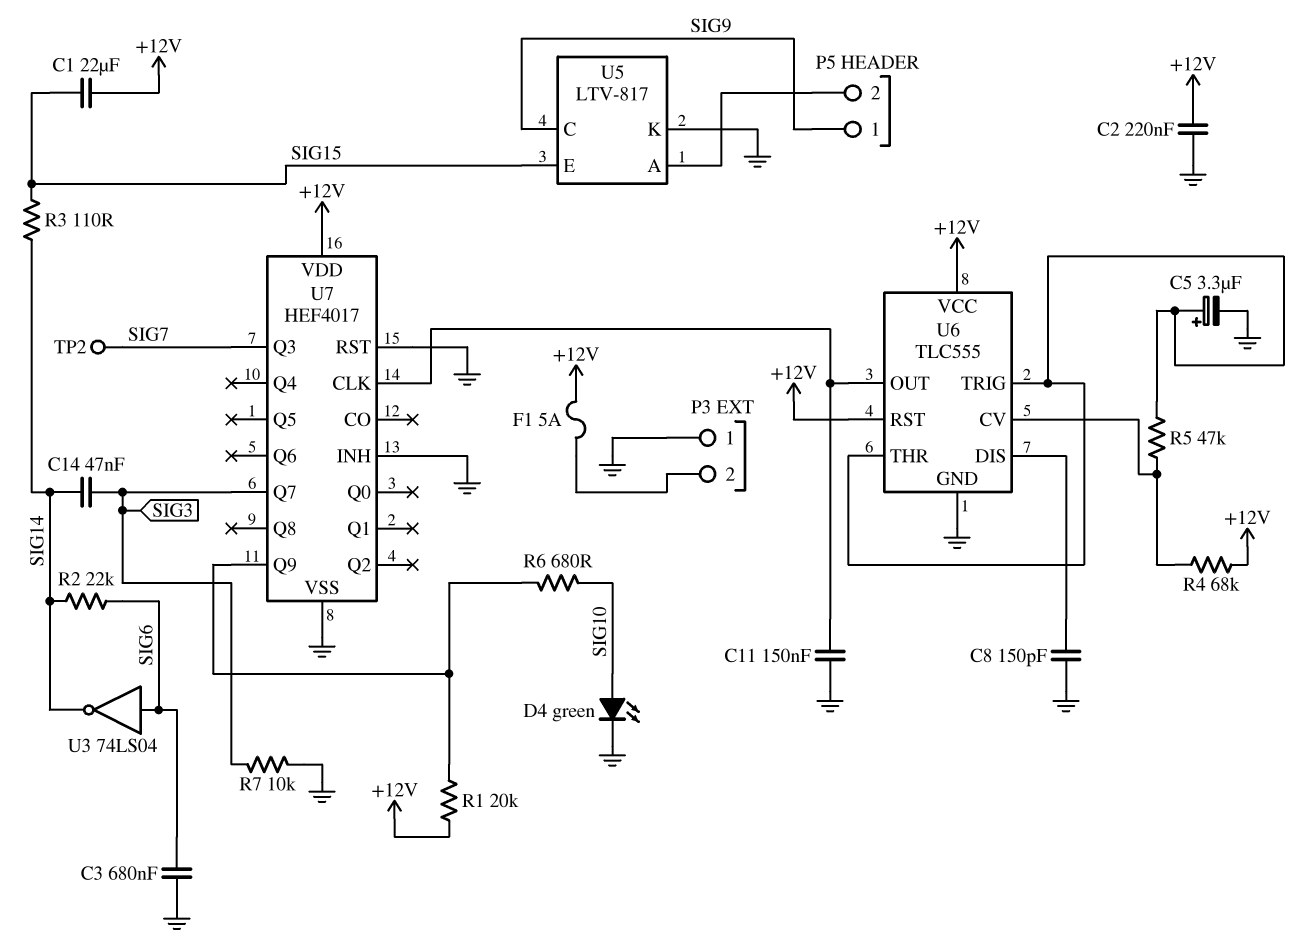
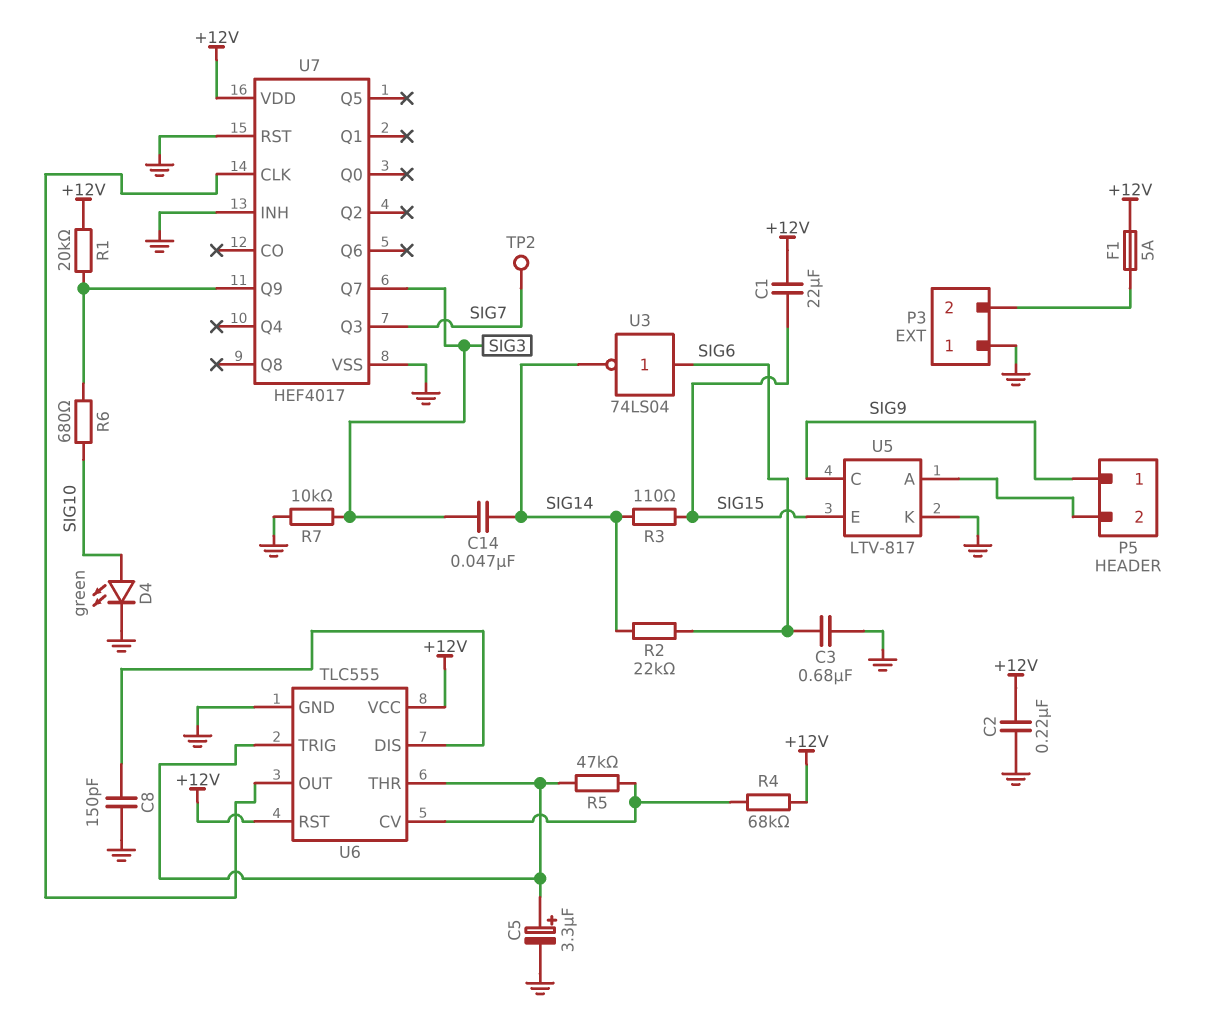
C11: 150nF (GND, U6/OUT) -> none

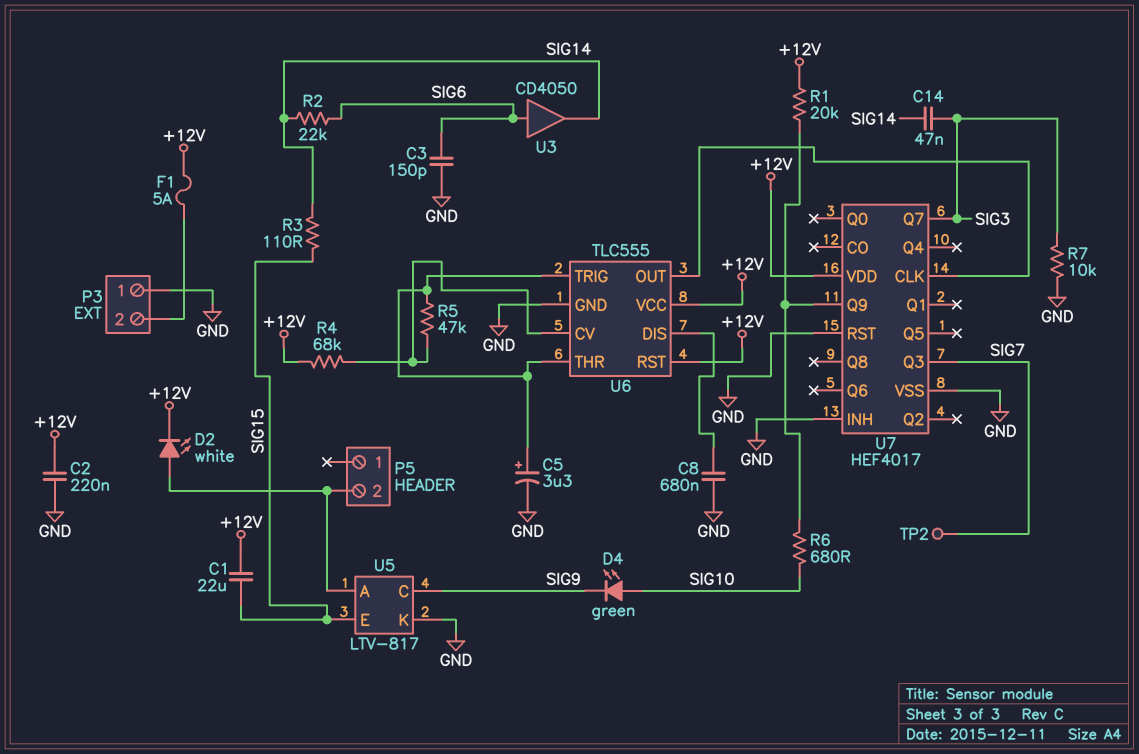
C3: 680nF (GND, SIG6) -> 150pF (GND, SIG6)
C8: 150pF (GND, U6/DIS) -> 680nF (GND, U6/DIS)
D2: none -> LED white (A P5/2, K +12V)
D4: LED green (A SIG10, K GND) -> LED green (A SIG10, K SIG9)
P5 pin 1: SIG9 -> none
U3: NOT 74LS04 (in SIG6, out SIG14) -> buffer CD4050 (in SIG6, out SIG14)

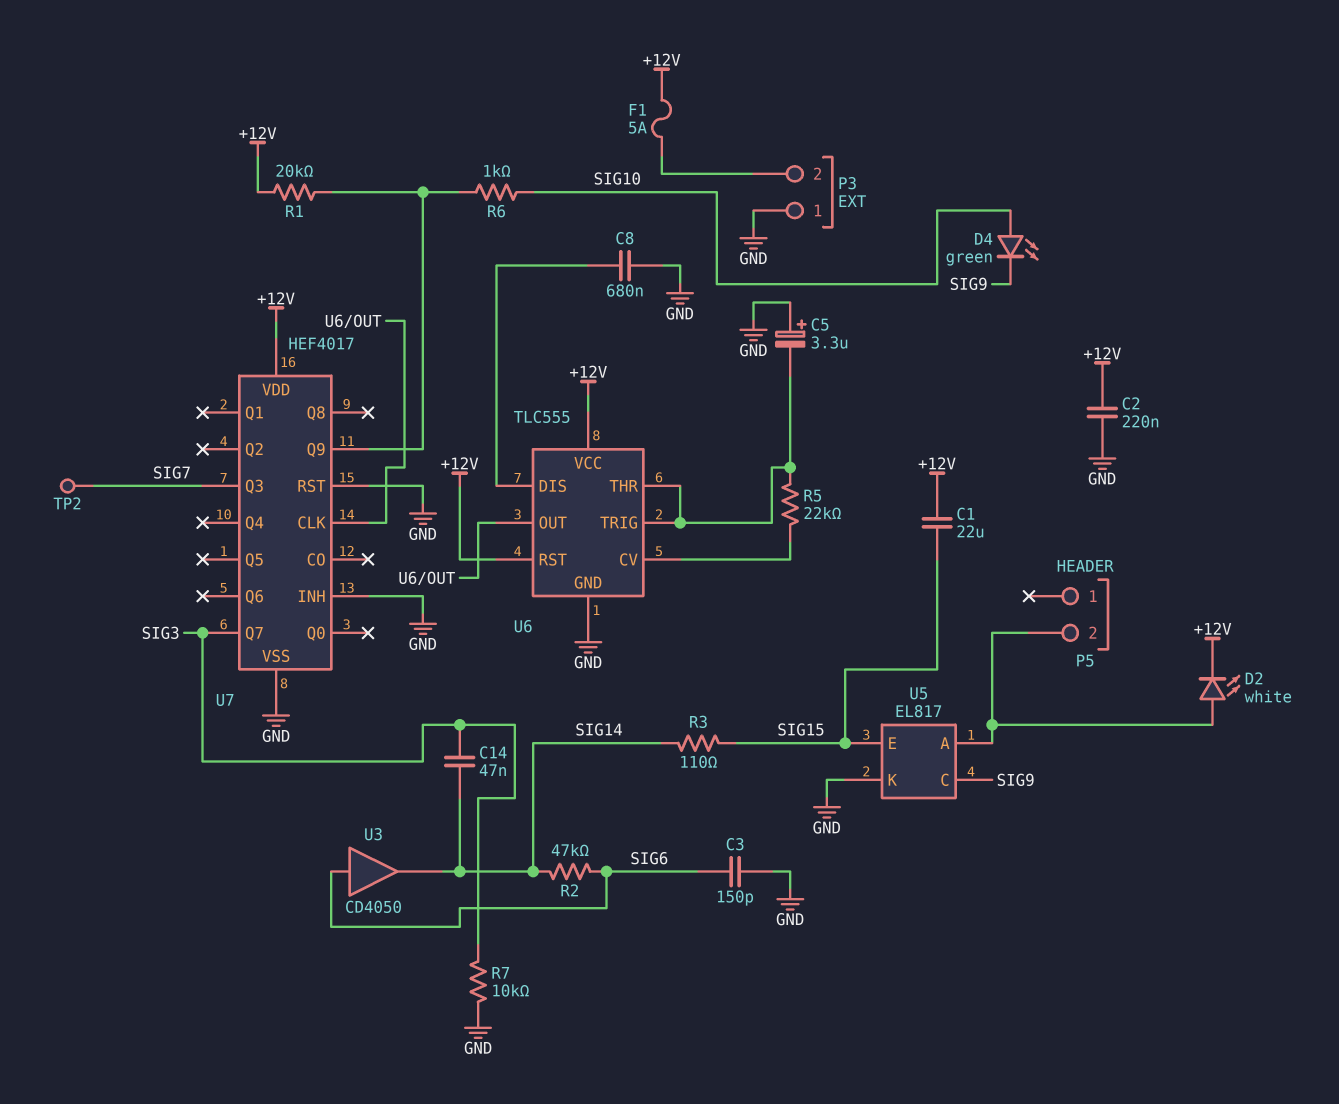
C5: 3.3uF (plus U6/THR, minus GND) -> 3.3uF (plus GND, minus U6/THR)
R2: 22k (SIG6, SIG14) -> 47k (SIG6, SIG14)
R4: 68k (+12V, U6/CV) -> none
R5: 47k (U6/CV, U6/THR) -> 22k (U6/CV, U6/THR)
R6: 680 (SIG10, U7/Q9) -> 1k (SIG10, U7/Q9)
U5: LTV-817 -> EL817

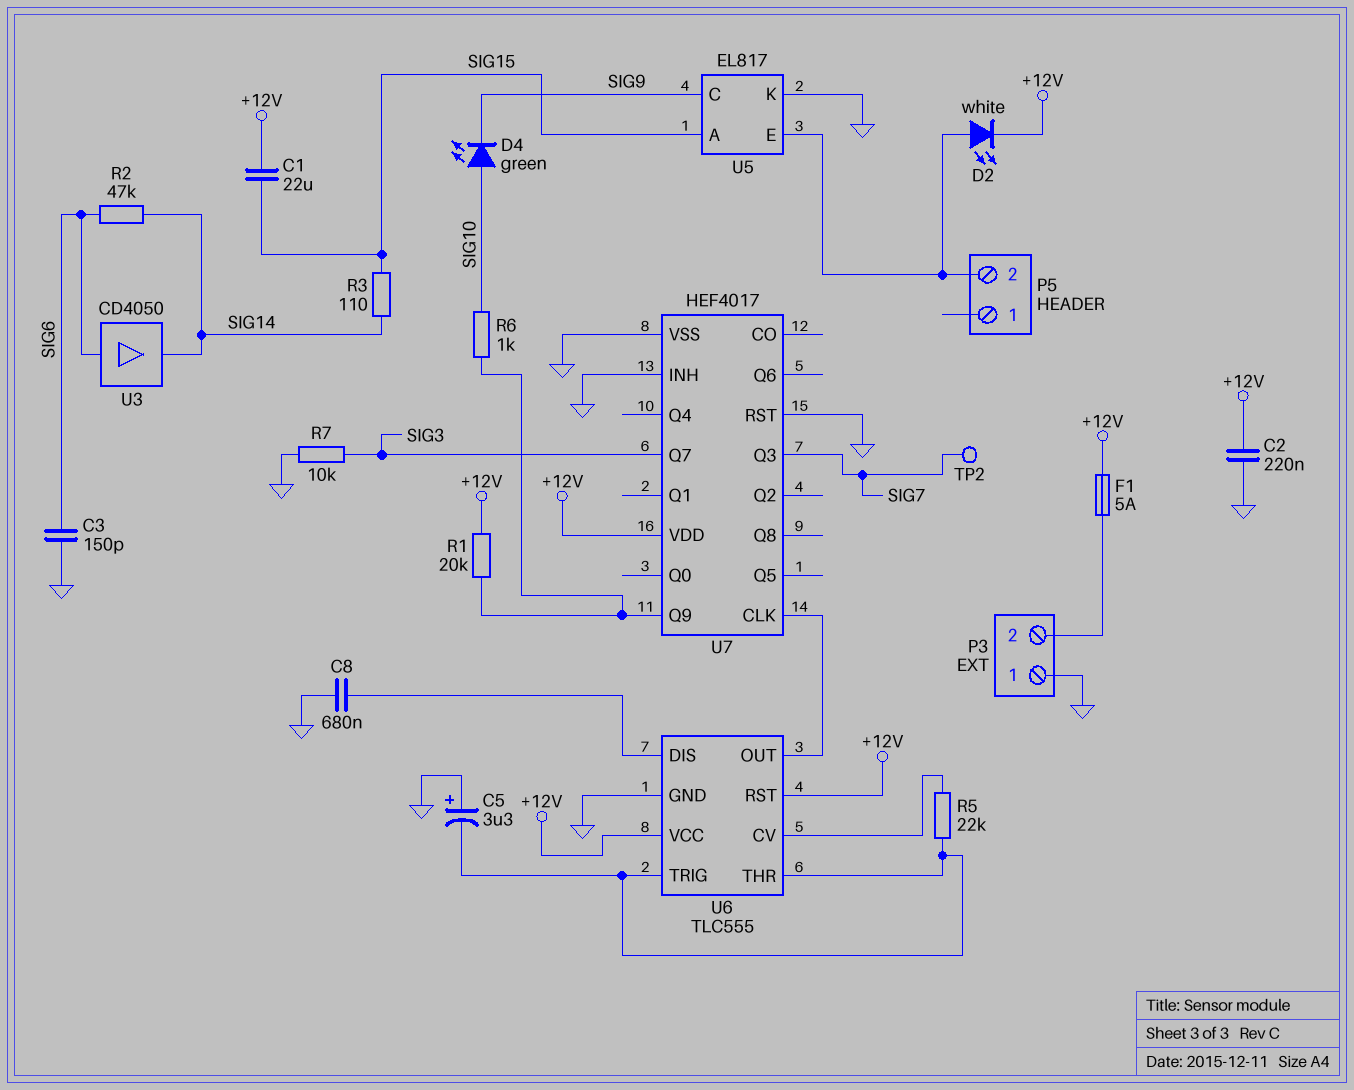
C14: 47nF (SIG3, SIG14) -> none
U5 pin A: P5/2 -> SIG15
U5 pin E: SIG15 -> P5/2

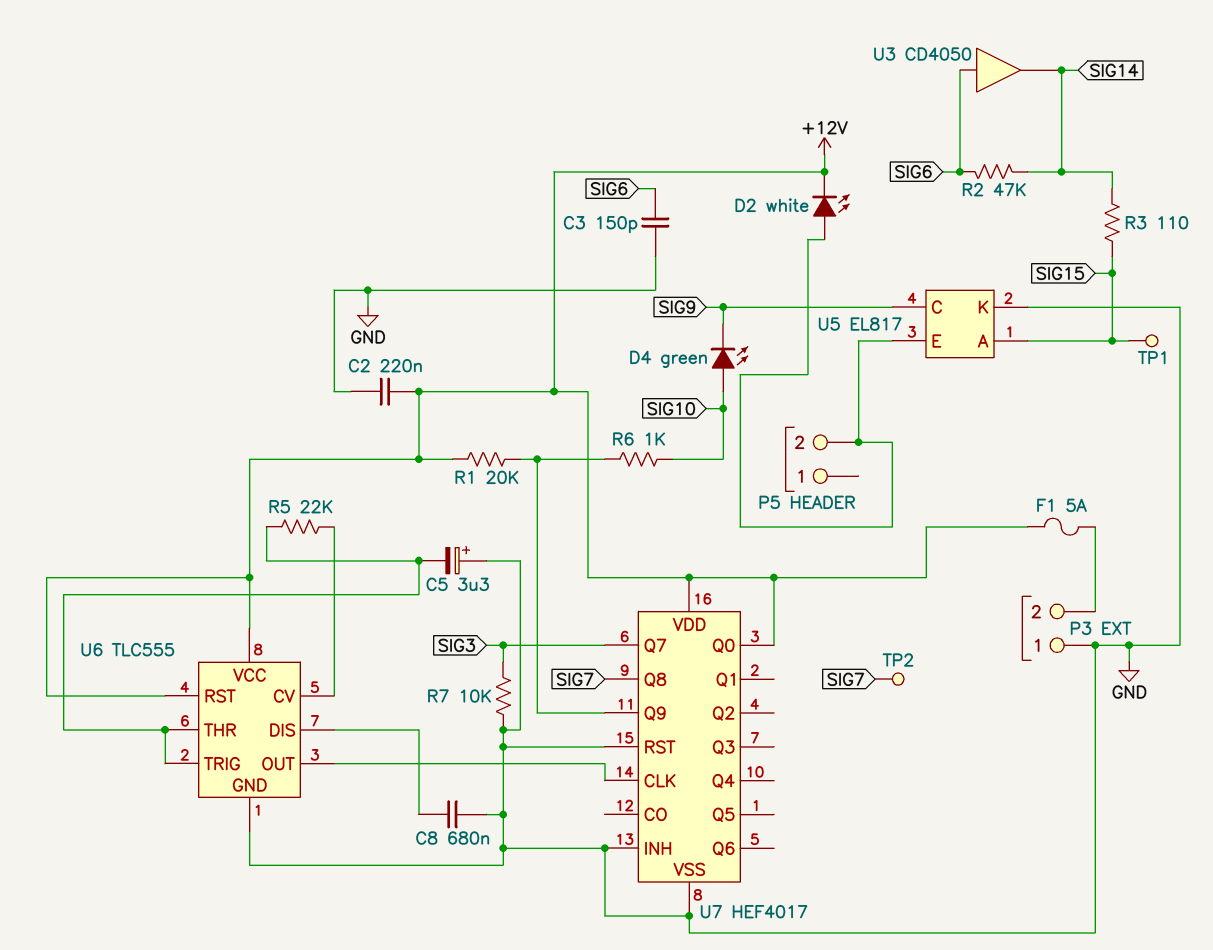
C1: 22uF (+12V, SIG15) -> none
TP1: none -> test point (SIG15)
U7 pin Q0: none -> +12V
U7 pin Q3: SIG7 -> none
U7 pin Q8: none -> SIG7

